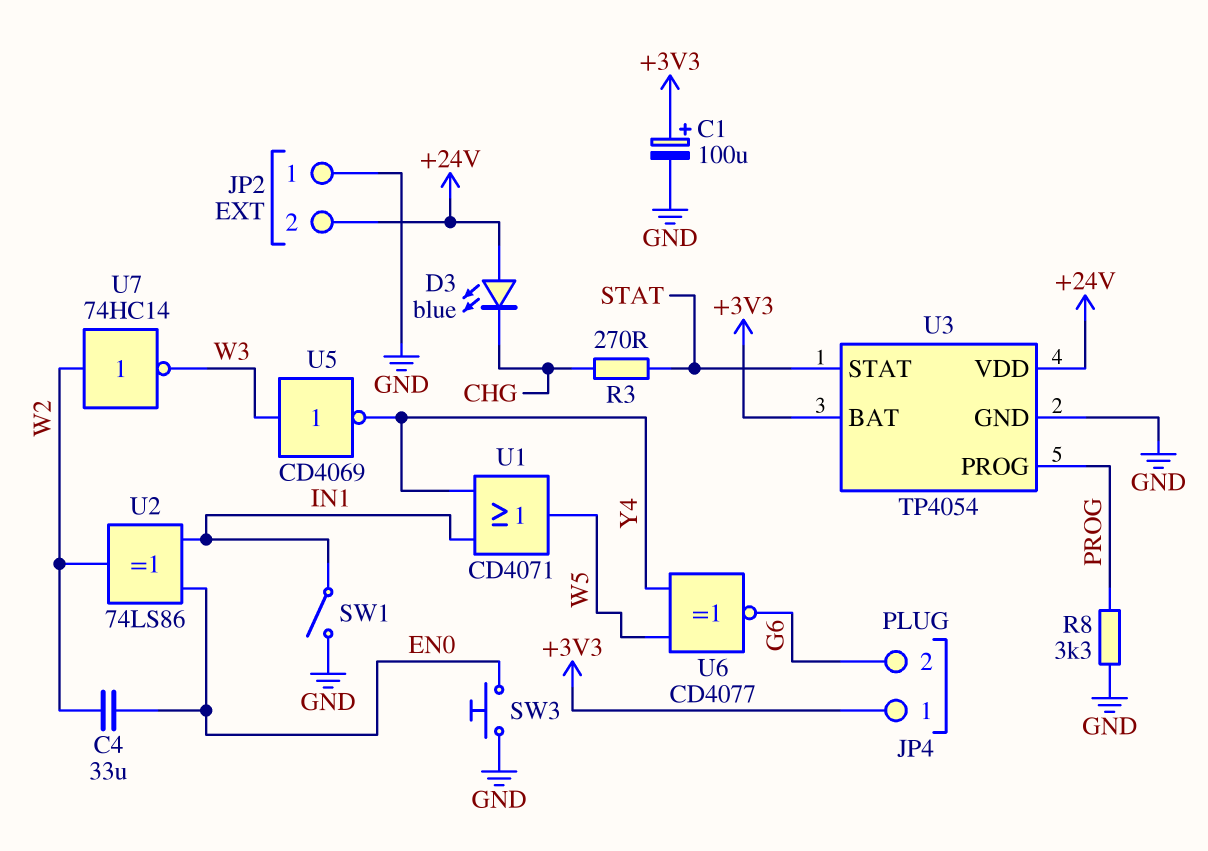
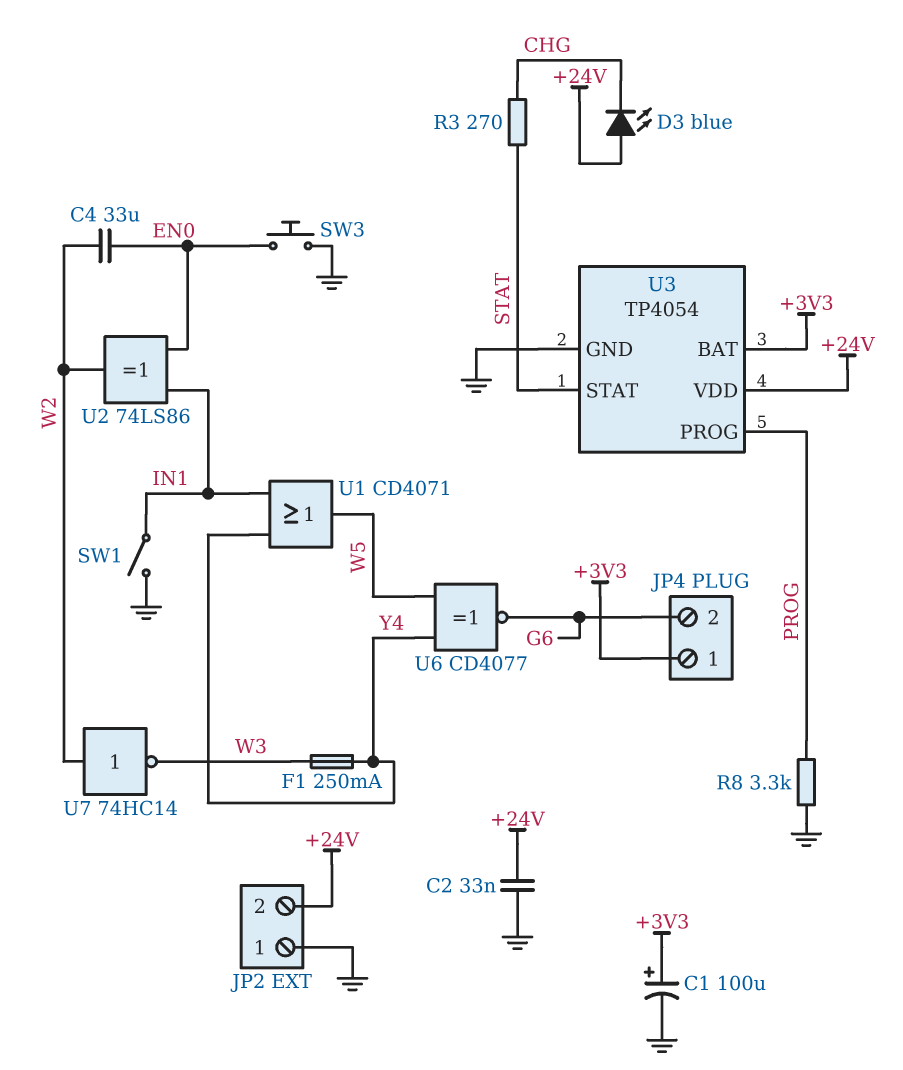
C2: none -> 33nF (+24V, GND)
F1: none -> 250mA (W3, Y4)
U5: NOT CD4069 (in W3, out Y4) -> none

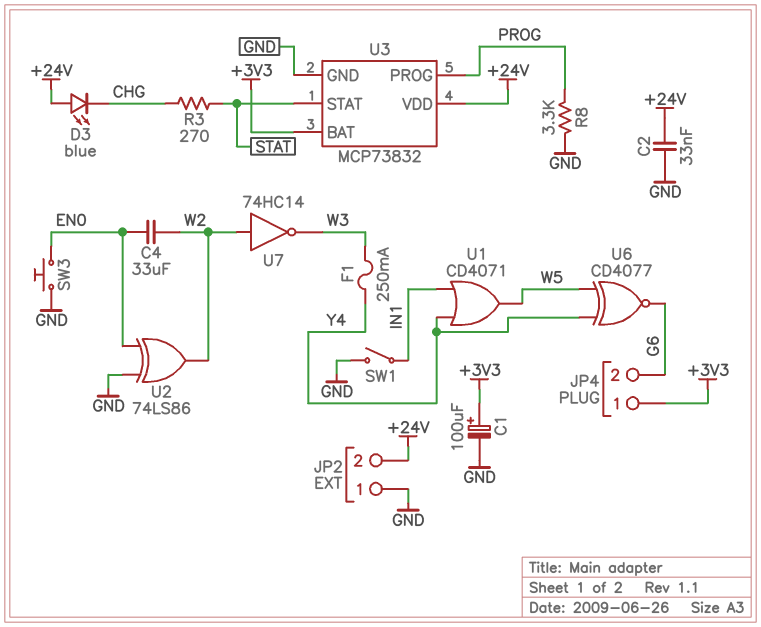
U2: XOR 74LS86 (in EN0, in IN1, out W2) -> XOR 74LS86 (in EN0, in GND, out W2)
U3: TP4054 -> MCP73832

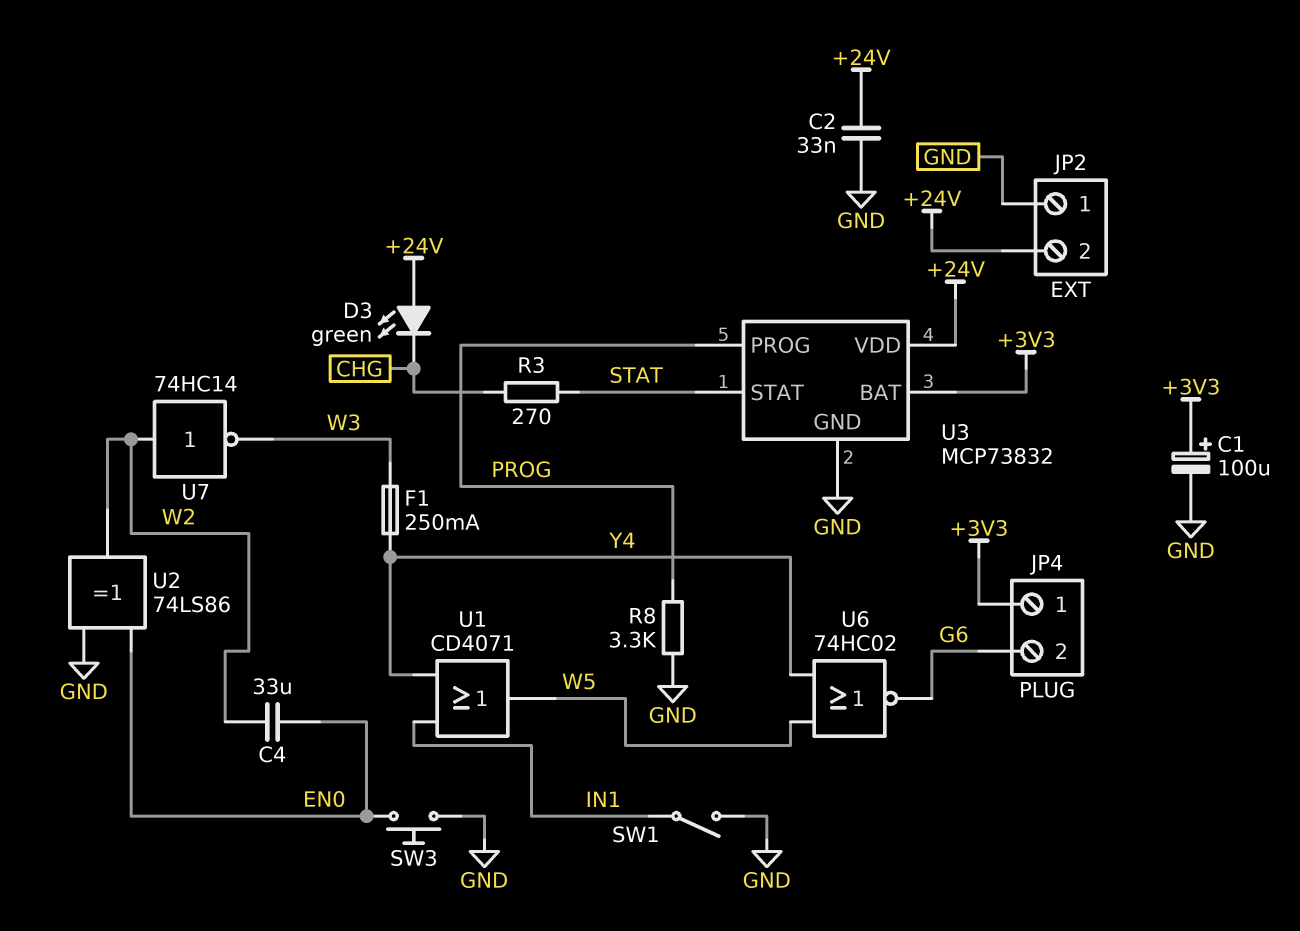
D3: LED blue (A +24V, K CHG) -> LED green (A +24V, K CHG)
U6: XNOR CD4077 (in W5, in Y4, out G6) -> NOR 74HC02 (in W5, in Y4, out G6)

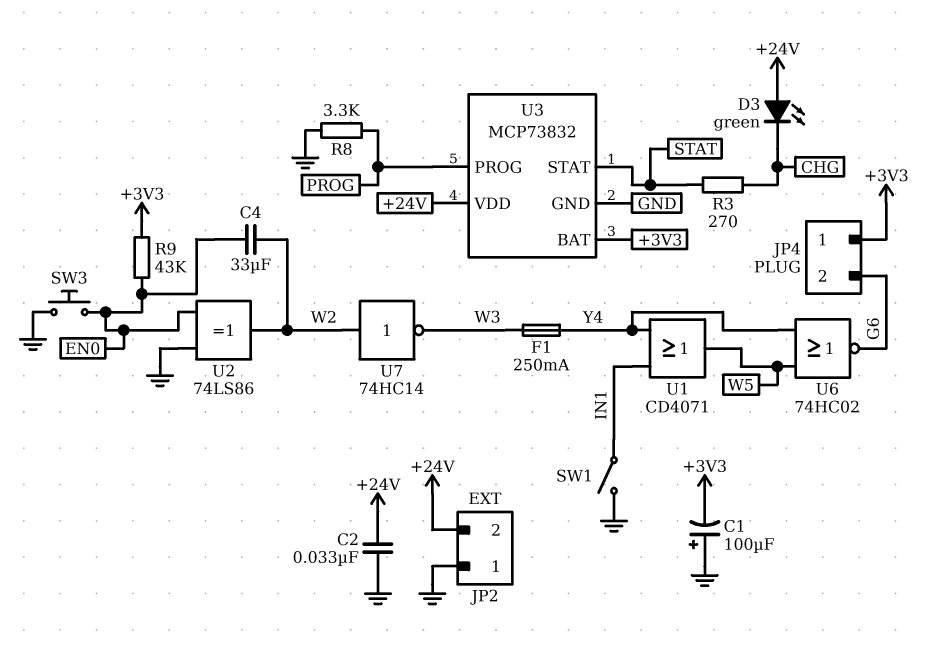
C1: 100uF (plus +3V3, minus GND) -> 100uF (plus GND, minus +3V3)
R9: none -> 43k (+3V3, EN0)

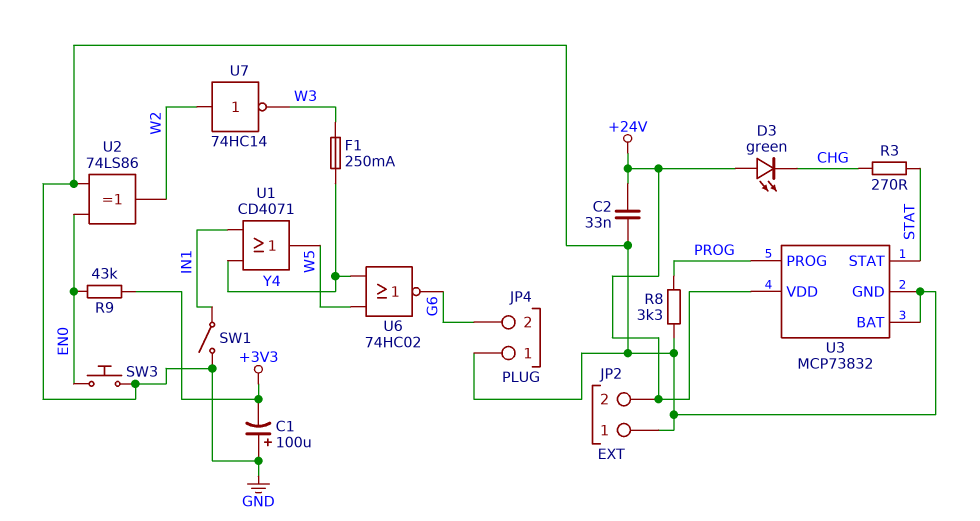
C4: 33uF (EN0, W2) -> none
JP4 pin 1: +3V3 -> GND
U3 pin BAT: +3V3 -> GND

